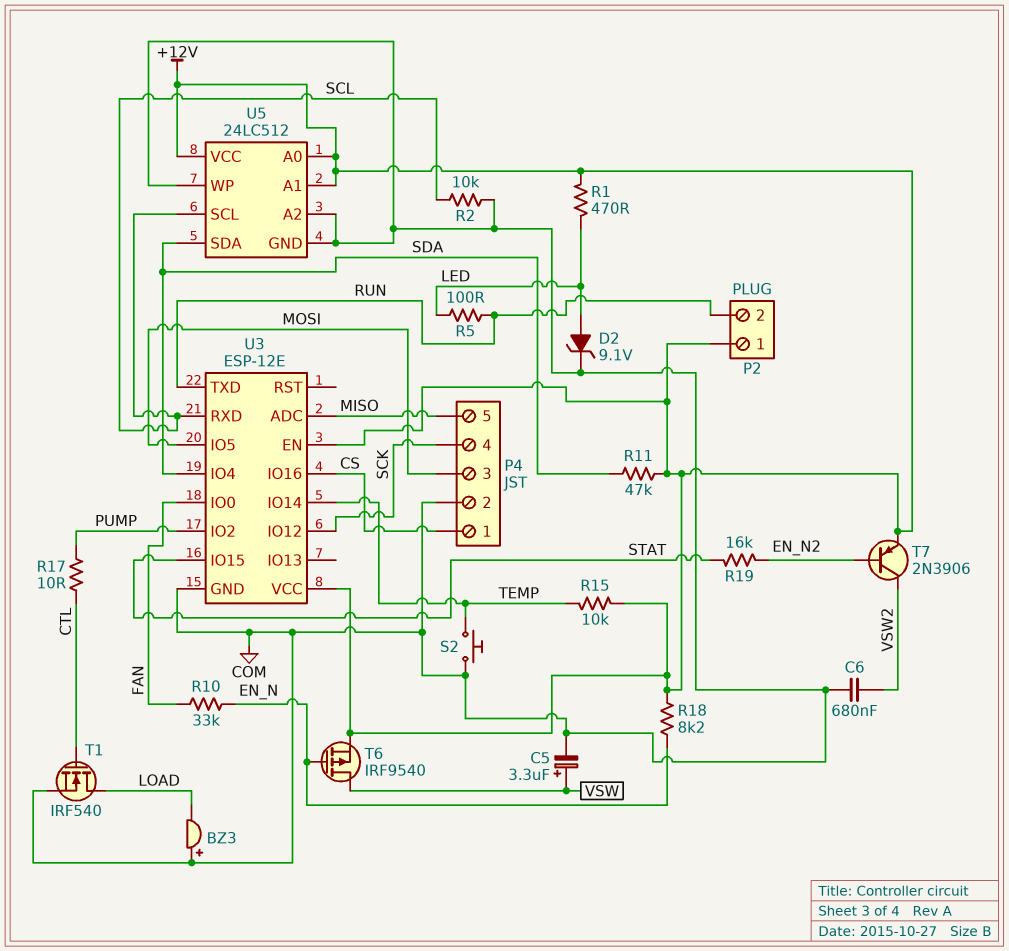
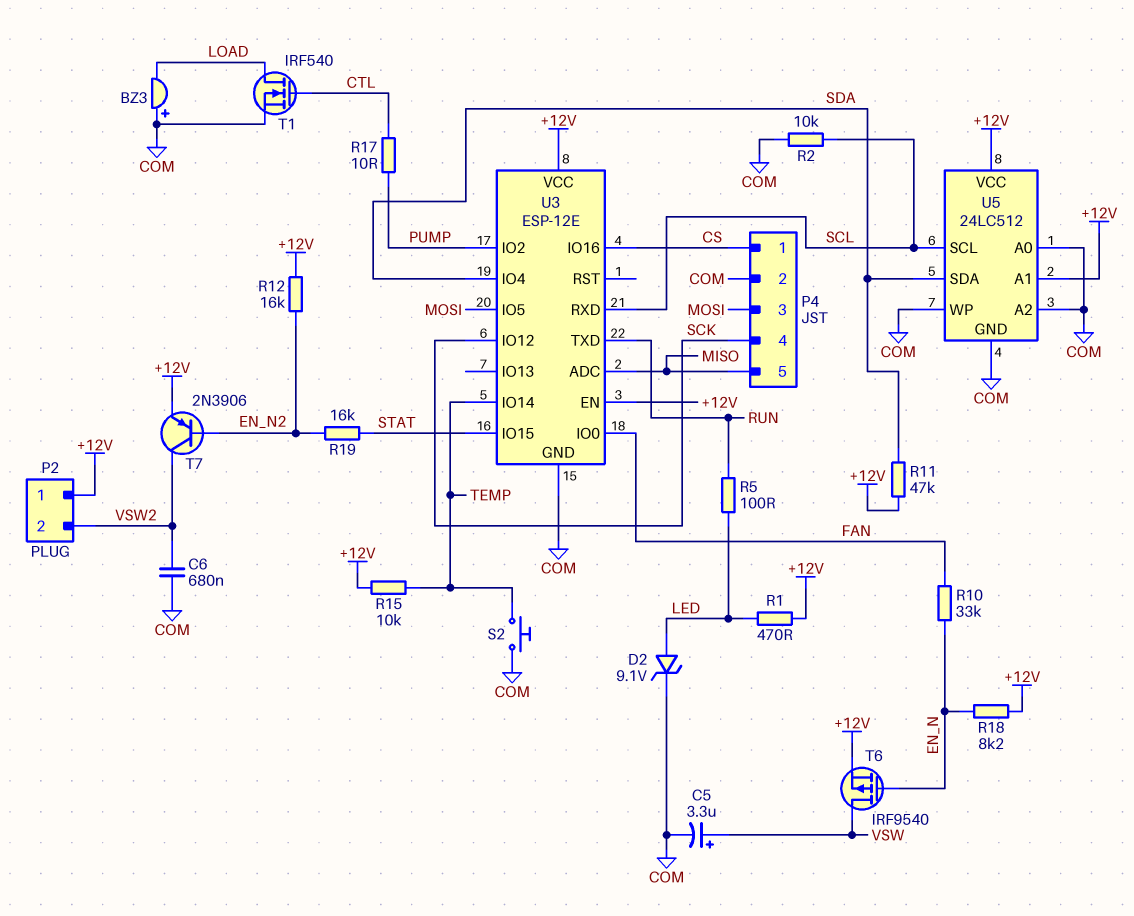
P2 pin 2: RUN -> VSW2
R12: none -> 16k (+12V, EN_N2)
U5 pin A0: +12V -> COM

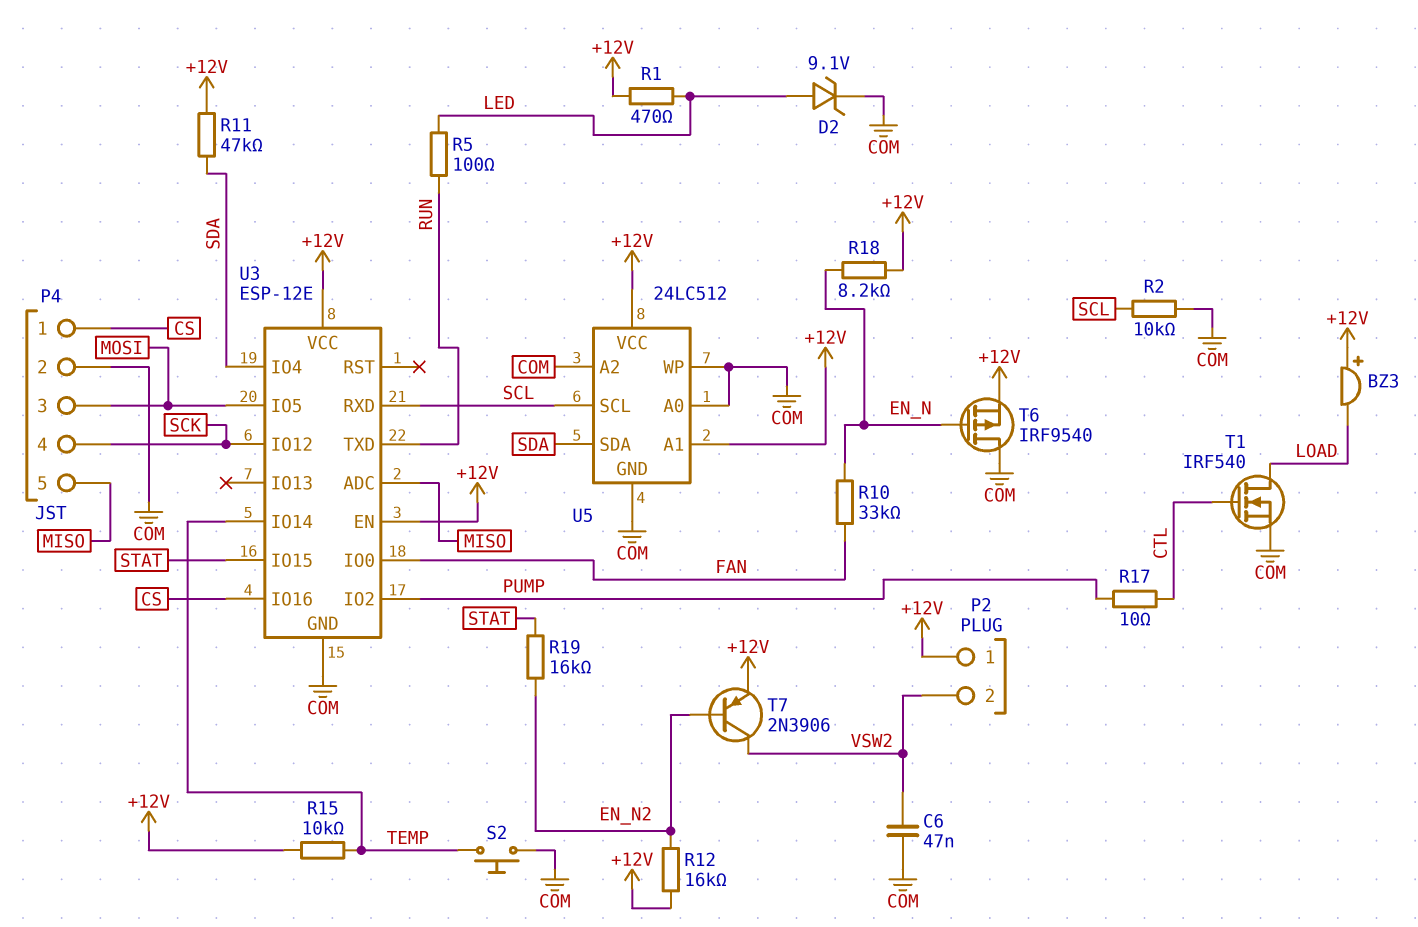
BZ3: buzzer (plus COM, minus LOAD) -> buzzer (plus +12V, minus LOAD)
C5: 3.3uF (plus VSW, minus COM) -> none
C6: 680nF (COM, VSW2) -> 47nF (COM, VSW2)
T6: PMOS IRF9540 (G EN_N, D VSW, S +12V) -> PMOS IRF9540 (G EN_N, D COM, S +12V)

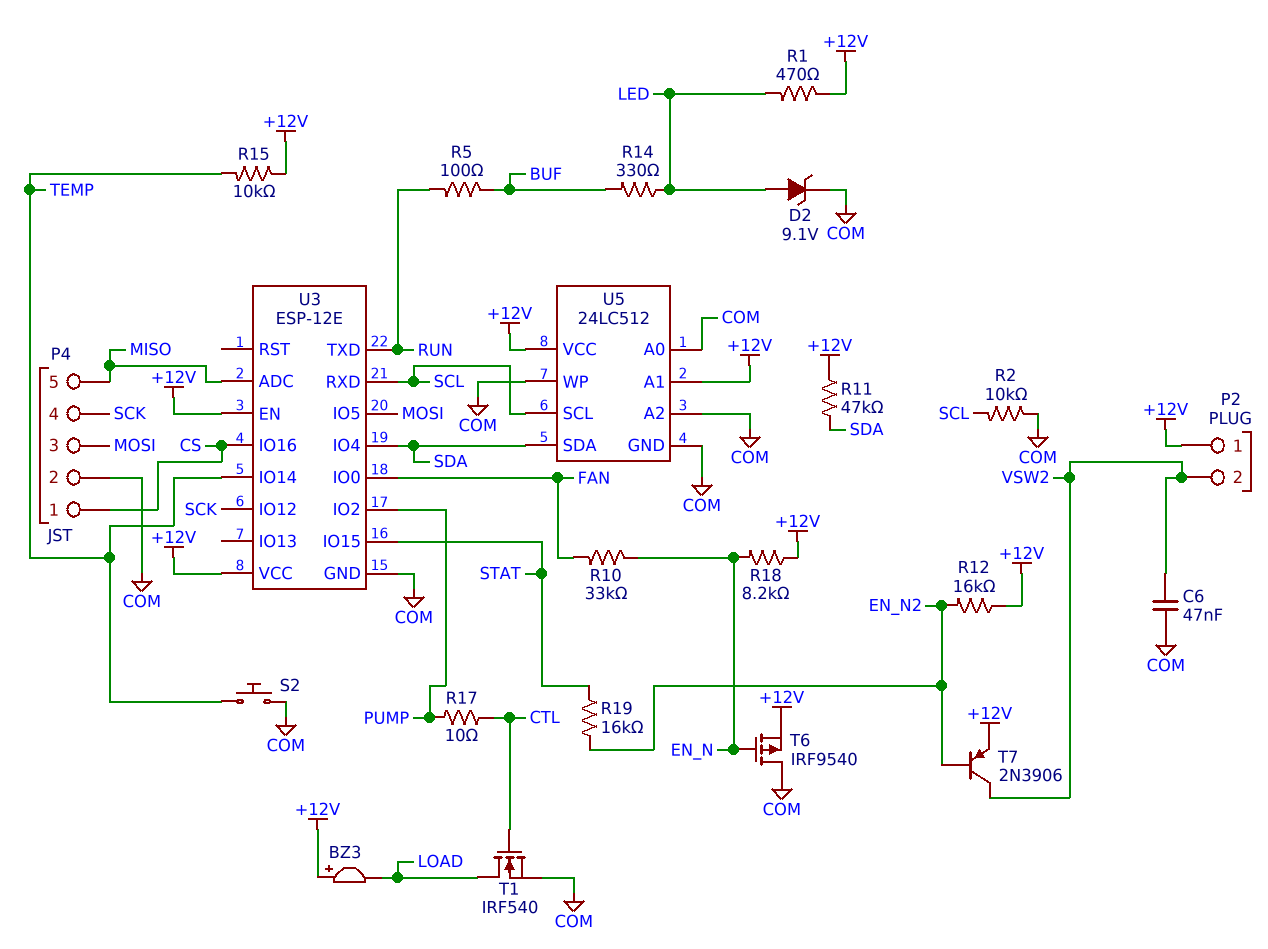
R5: 100 (LED, RUN) -> 100 (BUF, RUN)
R14: none -> 330 (BUF, LED)

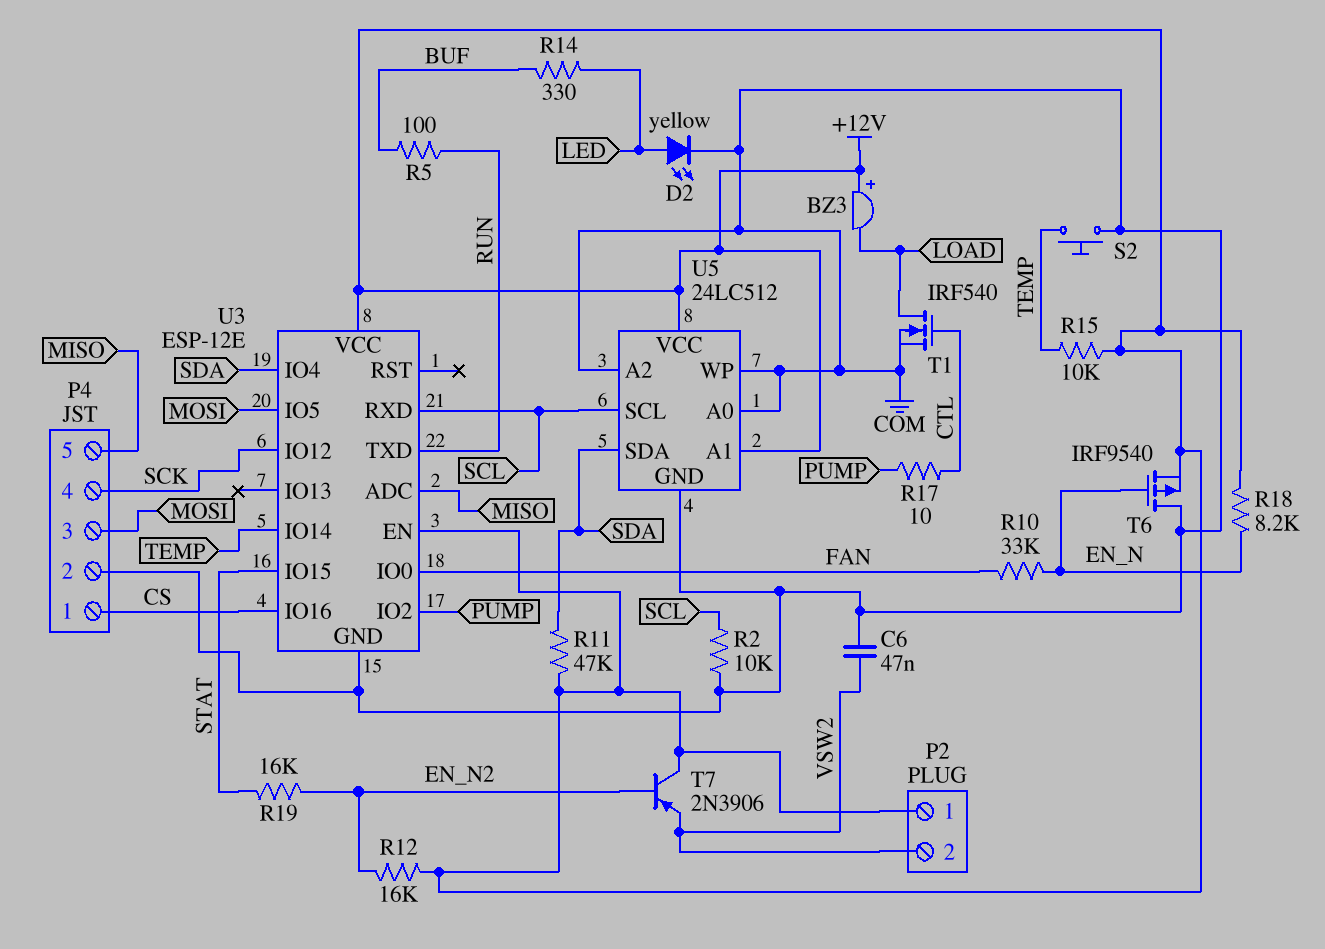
D2: zener 9.1V (A LED, K COM) -> LED yellow (A LED, K COM)
R1: 470 (+12V, LED) -> none
T7: PNP 2N3906 (B EN_N2, C VSW2, E +12V) -> PNP 2N3906 (B EN_N2, C +12V, E VSW2)

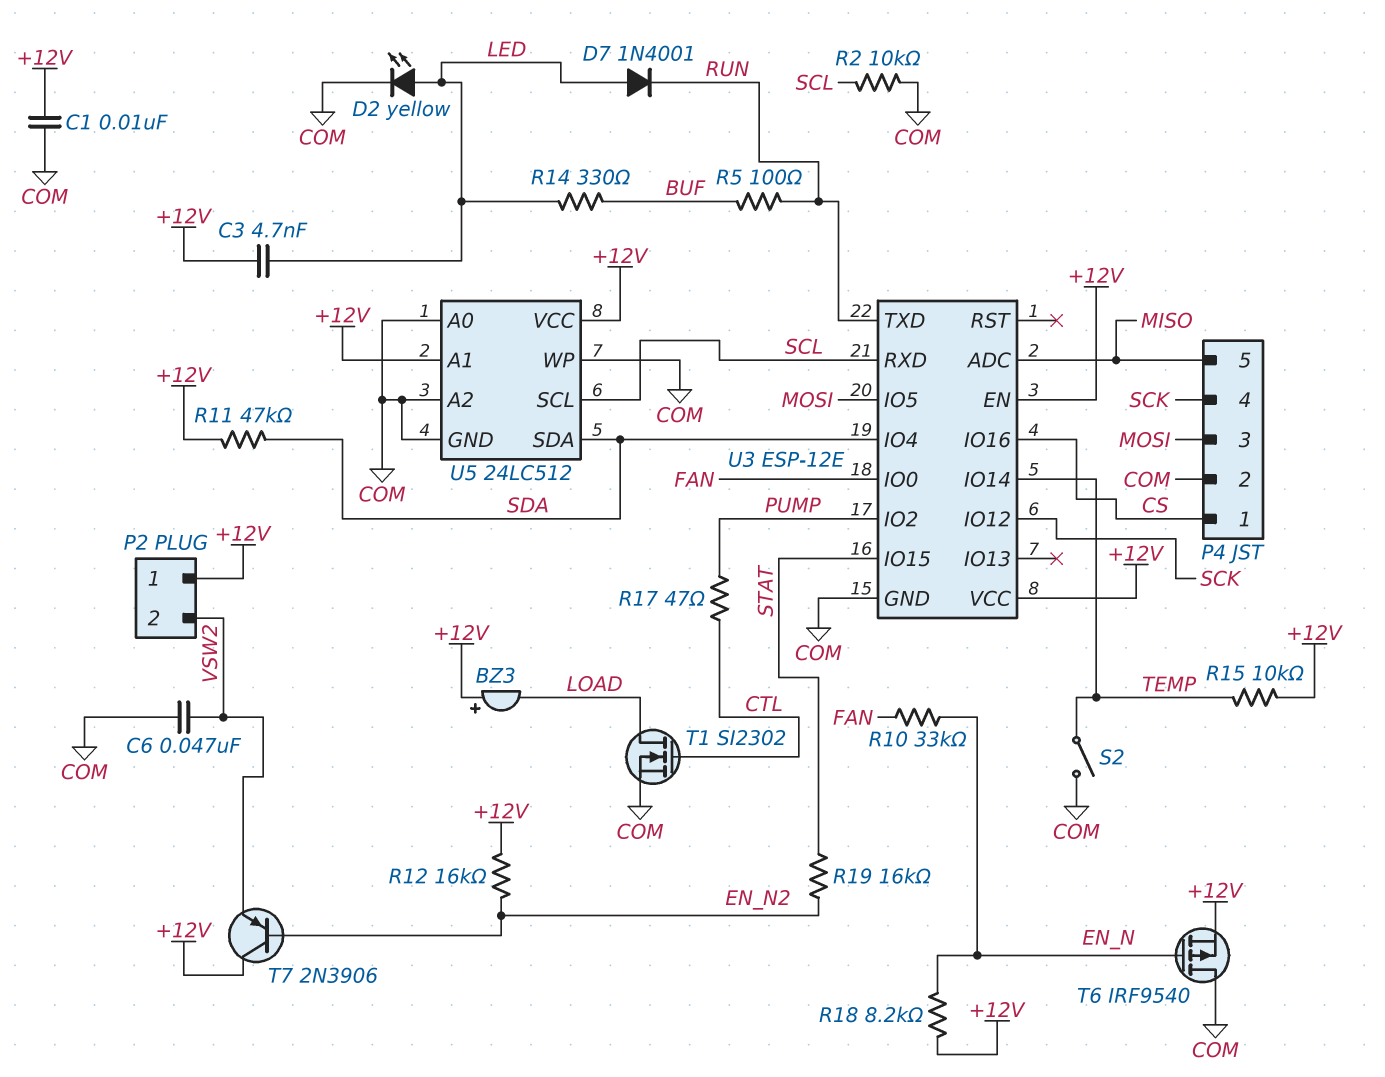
C1: none -> 10nF (+12V, COM)
C3: none -> 4.7nF (+12V, LED)
D7: none -> diode 1N4001 (A LED, K RUN)
R17: 10 (CTL, PUMP) -> 47 (CTL, PUMP)
S2: button (COM, TEMP) -> switch (COM, TEMP)
T1: NMOS IRF540 (G CTL, D LOAD, S COM) -> NMOS SI2302 (G CTL, D LOAD, S COM)

